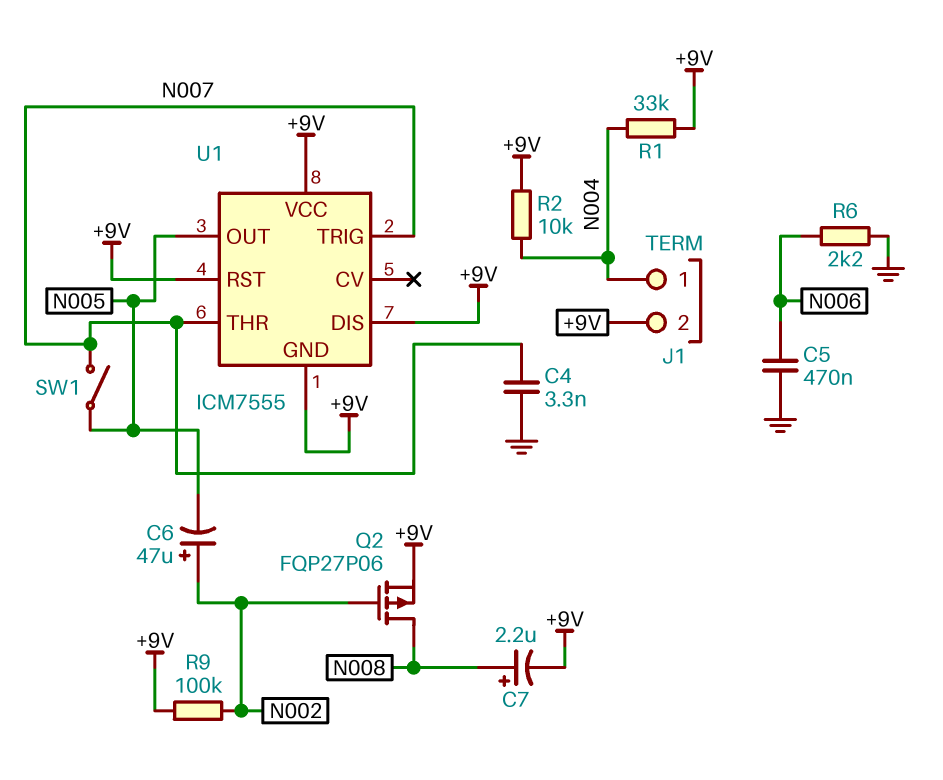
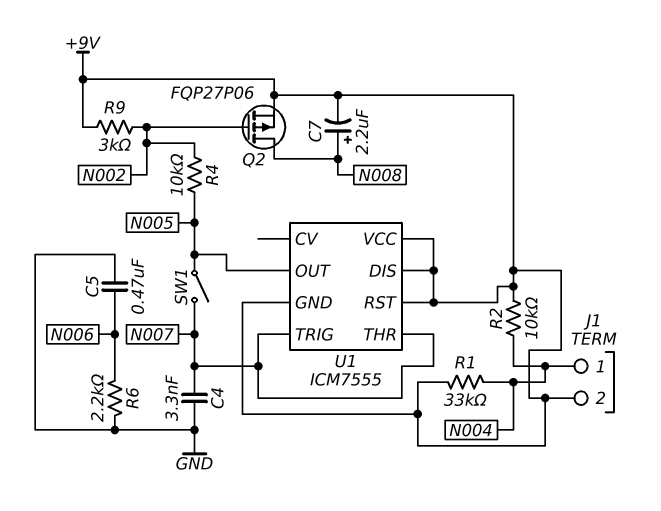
C6: 47uF (plus N002, minus N005) -> none
R4: none -> 10k (N002, N005)
R9: 100k (+9V, N002) -> 3k (+9V, N002)

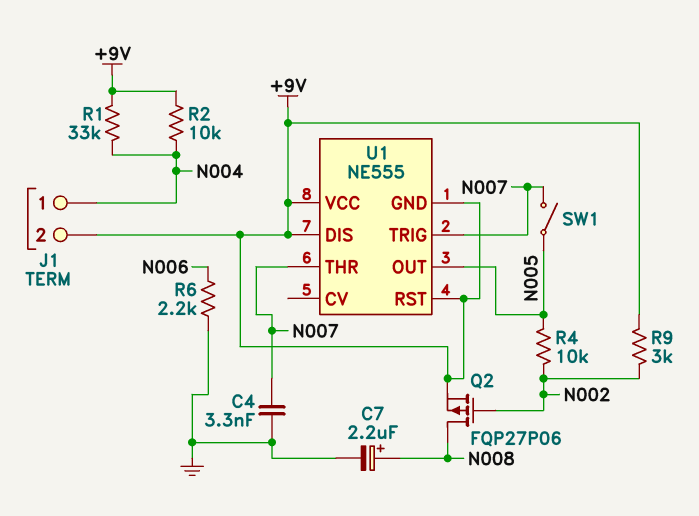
C5: 470nF (GND, N006) -> none
C7: 2.2uF (plus N008, minus +9V) -> 2.2uF (plus N008, minus GND)
U1: ICM7555 -> NE555

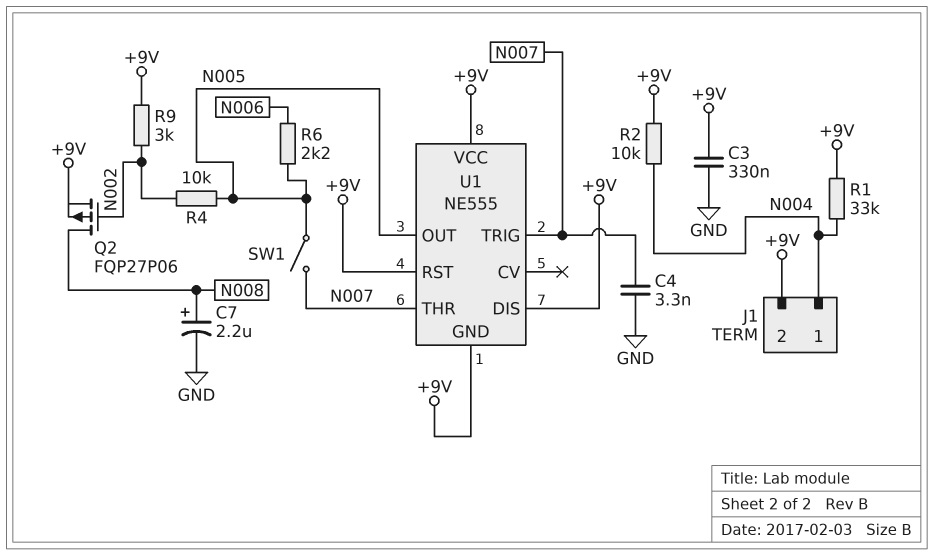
C3: none -> 330nF (+9V, GND)
R6: 2.2k (GND, N006) -> 2.2k (N005, N006)

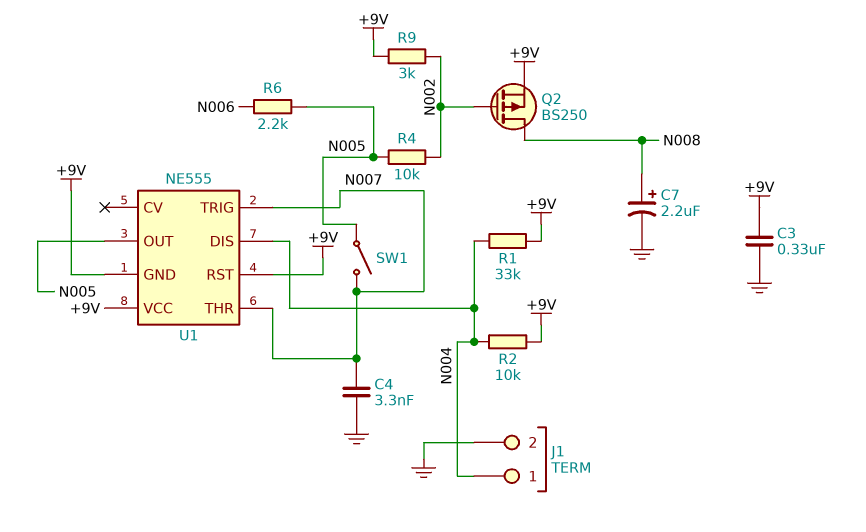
J1 pin 2: +9V -> GND
Q2: PMOS FQP27P06 (G N002, D N008, S +9V) -> PMOS BS250 (G N002, D N008, S +9V)
U1 pin DIS: +9V -> N004

